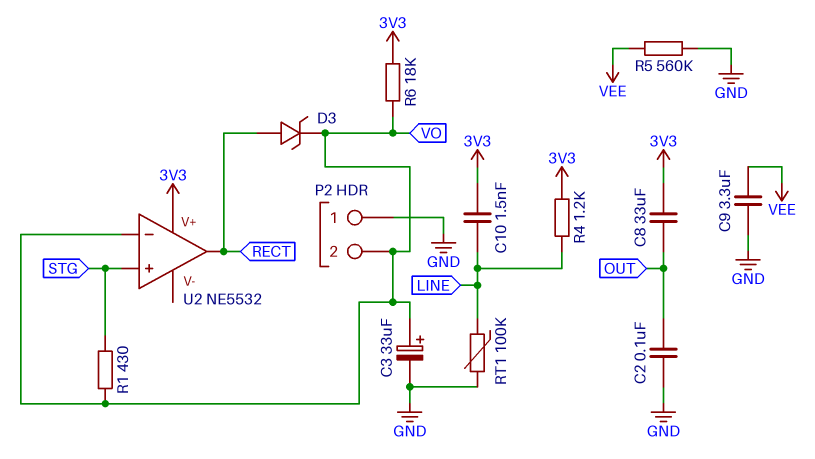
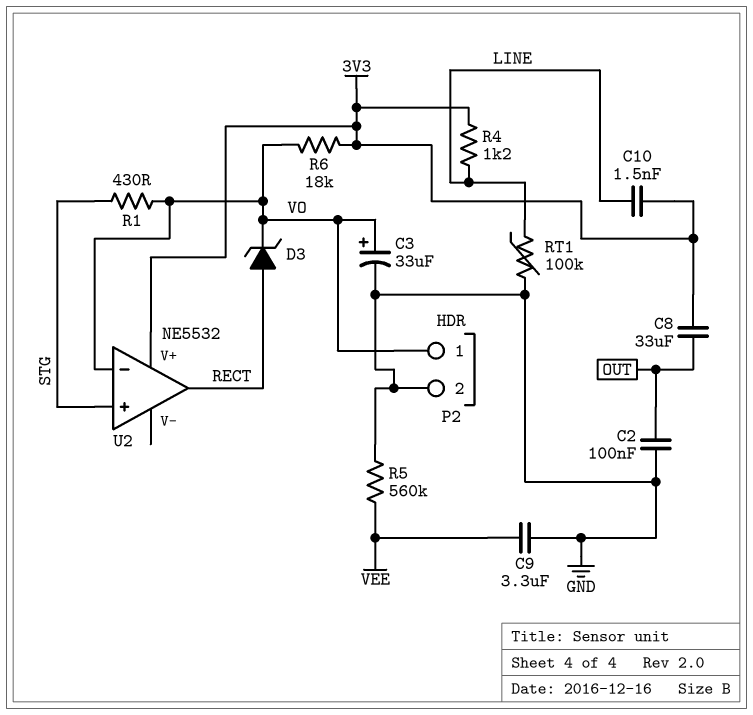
P2 pin 1: GND -> VO
P2 pin 2: VO -> GND

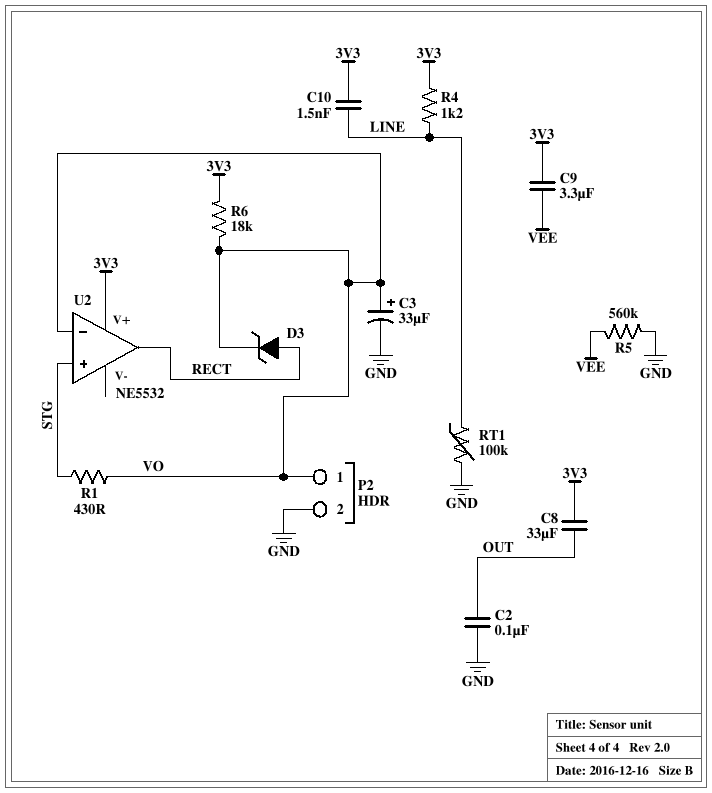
C9: 3.3uF (GND, VEE) -> 3.3uF (3V3, VEE)

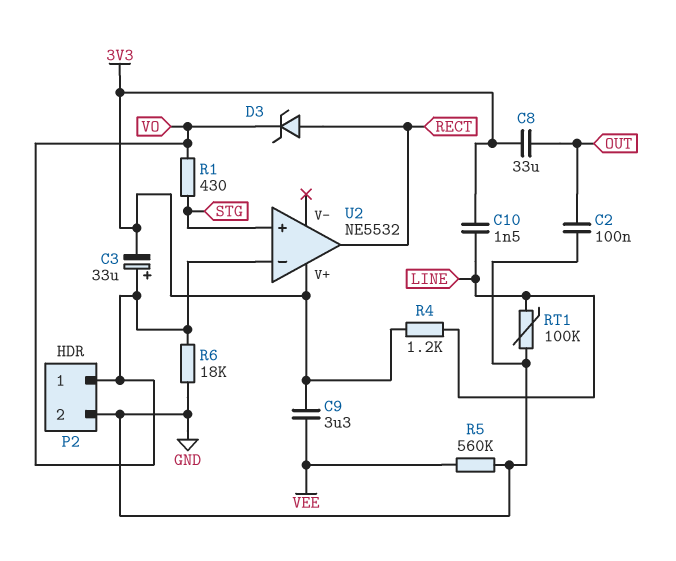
C3: 33uF (plus VO, minus GND) -> 33uF (plus VO, minus 3V3)
R6: 18k (3V3, VO) -> 18k (GND, VO)

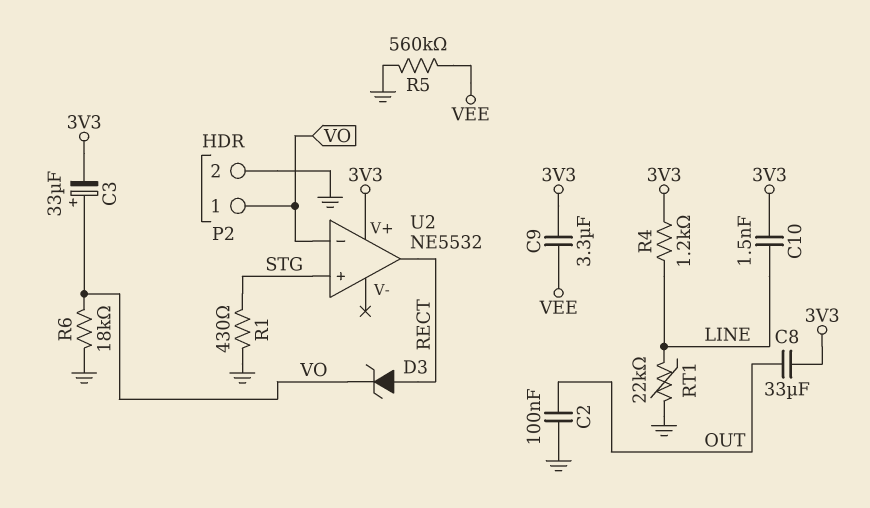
R1: 430 (STG, VO) -> 430 (GND, STG)
RT1: 100k (GND, LINE) -> 22k (GND, LINE)

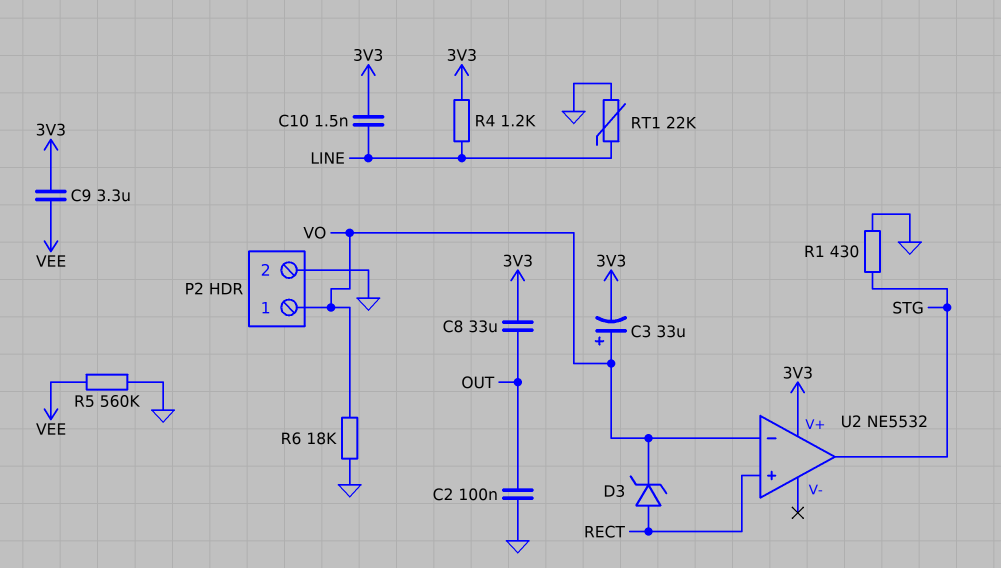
U2 pin in+: STG -> RECT
U2 pin out: RECT -> STG

